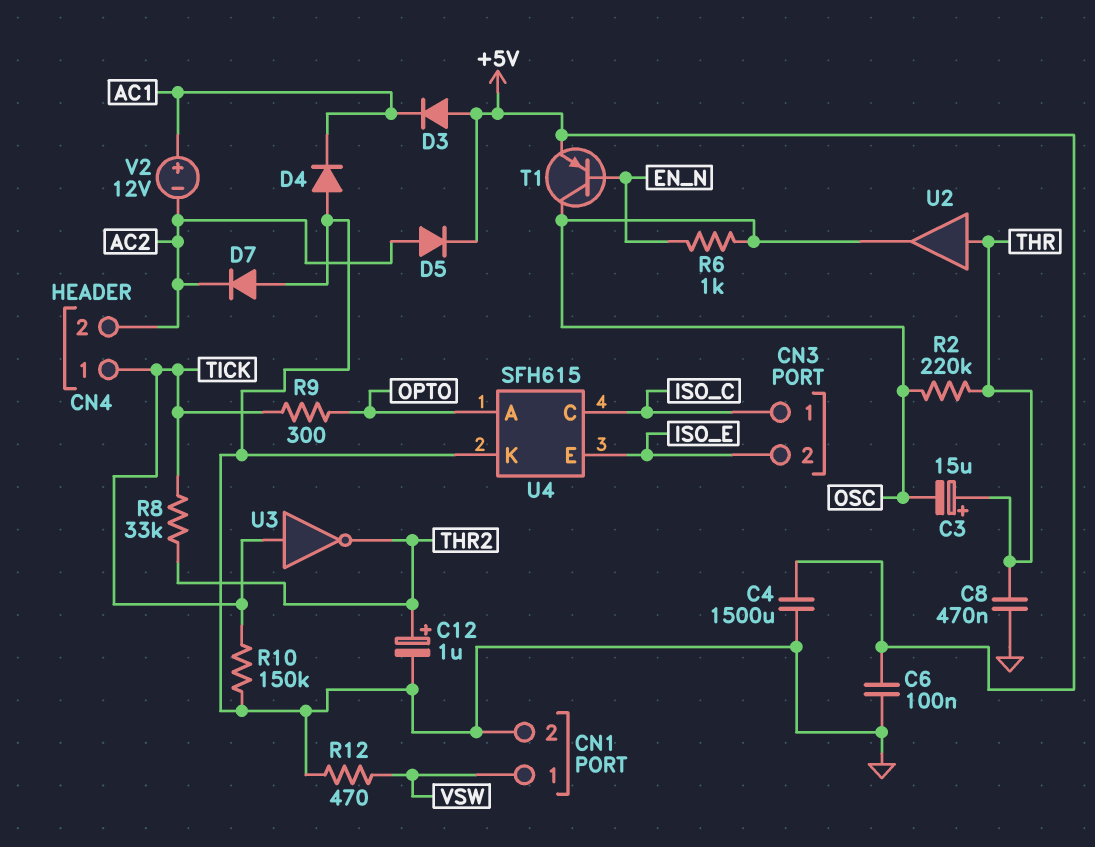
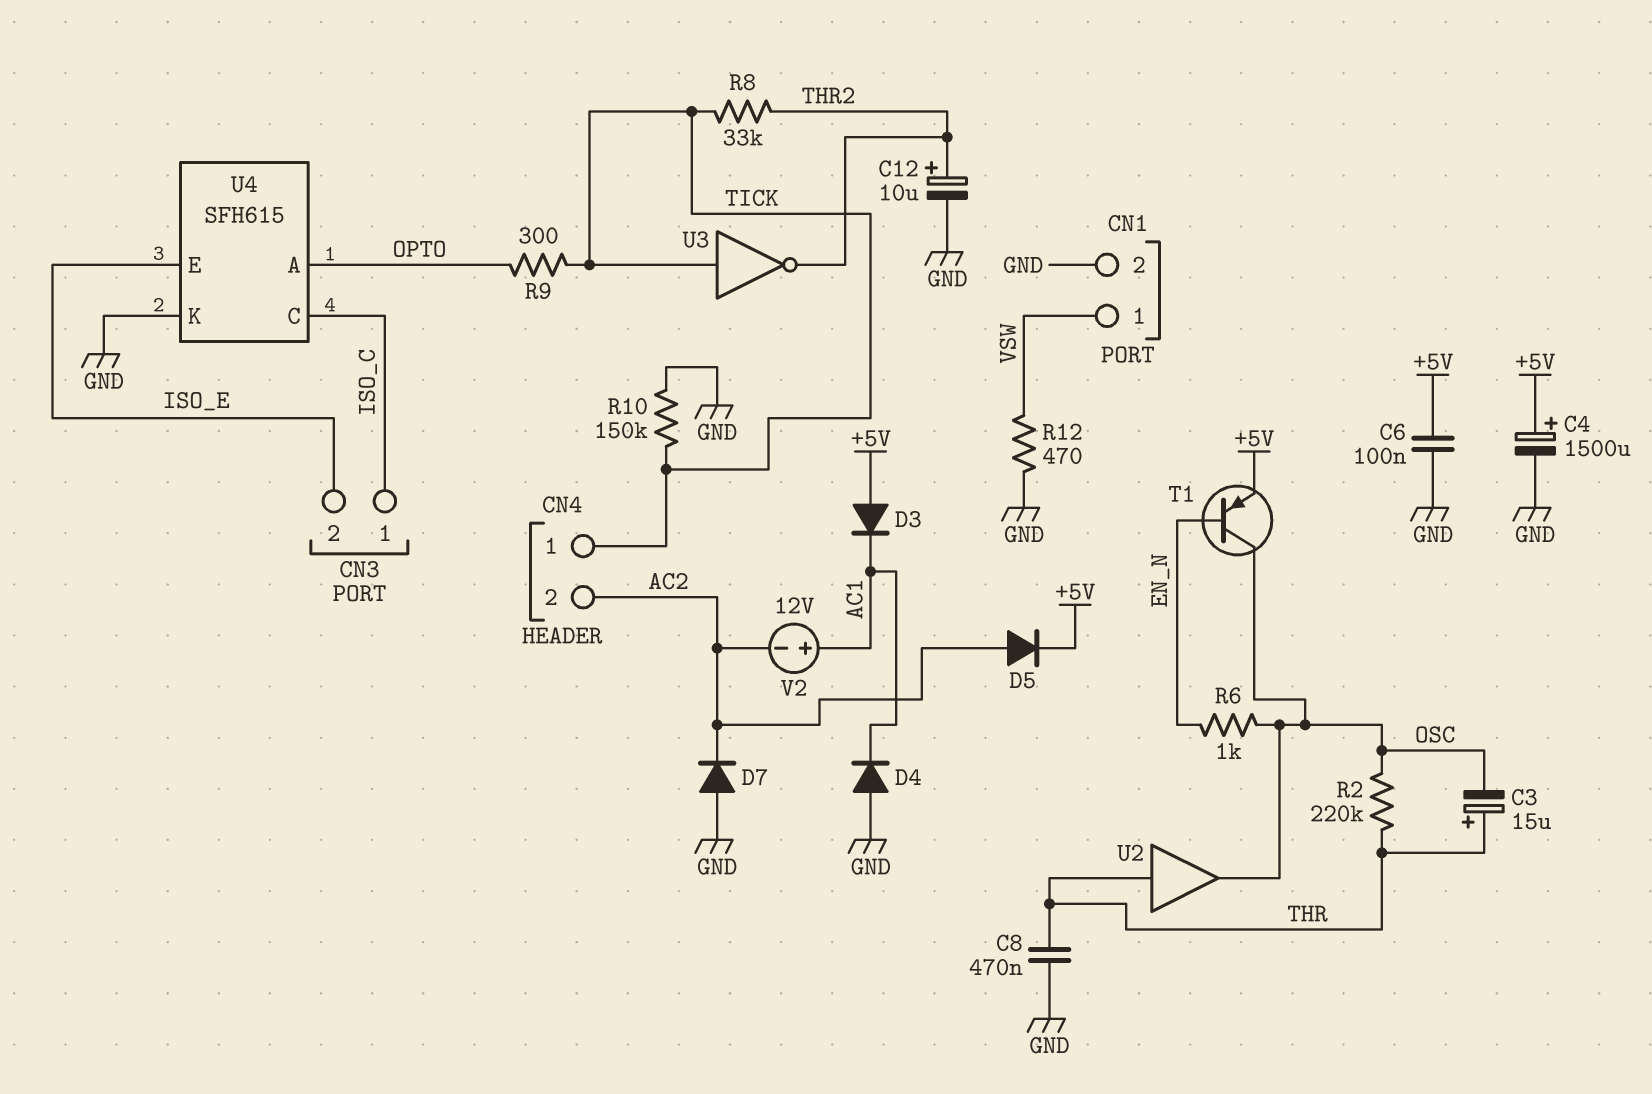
C4: 1500uF (+5V, GND) -> 1500uF (plus +5V, minus GND)
C12: 1uF (plus THR2, minus GND) -> 10uF (plus THR2, minus GND)

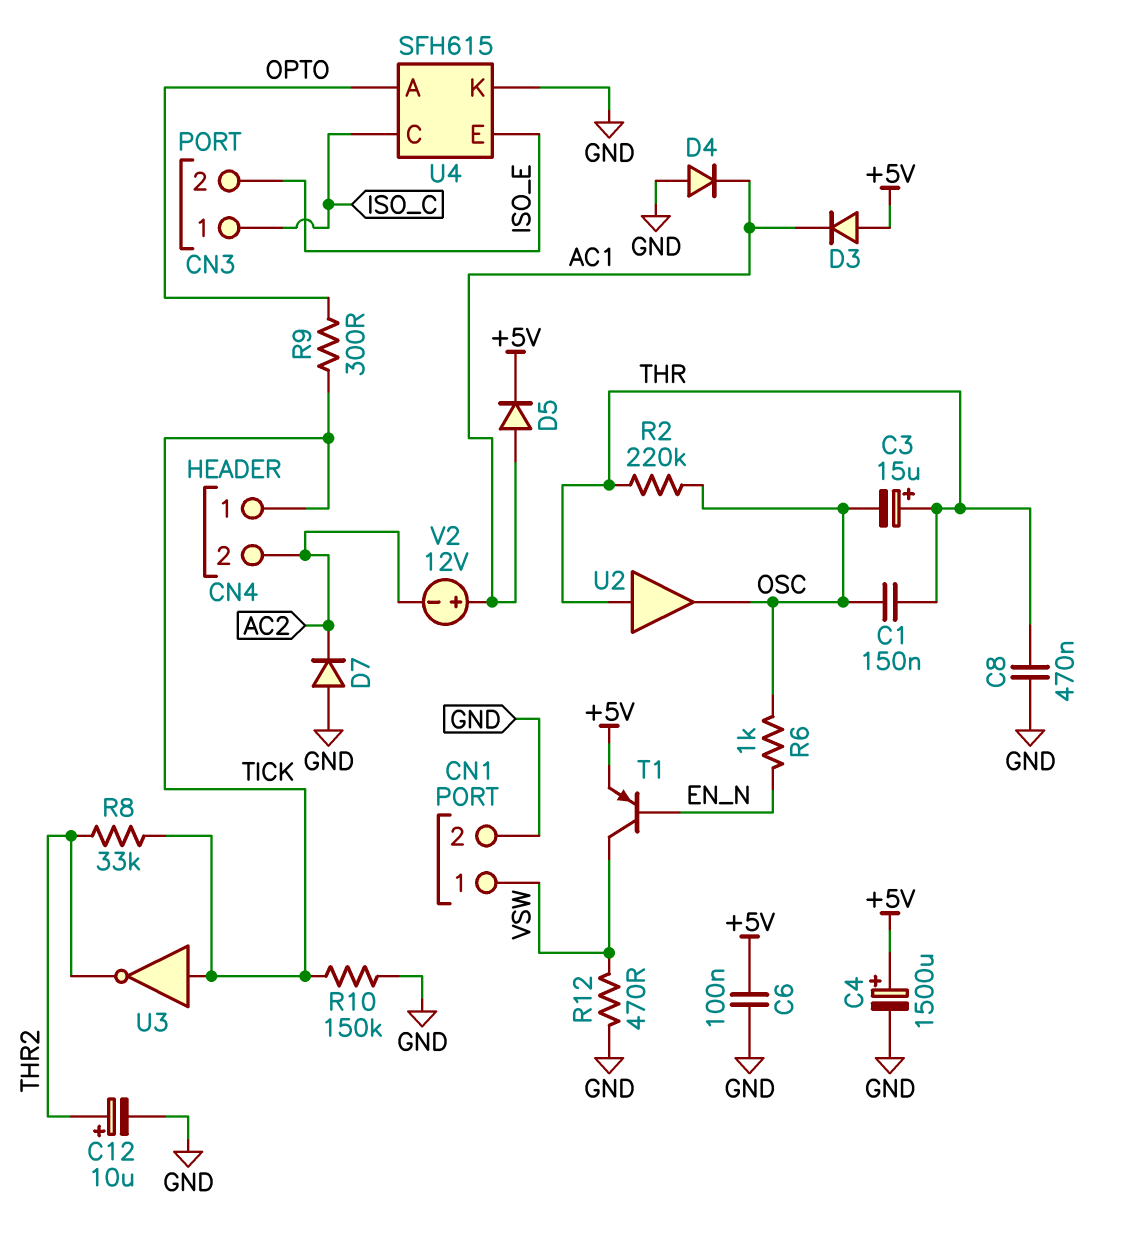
C1: none -> 150nF (OSC, THR)
D5: diode (A AC2, K +5V) -> diode (A AC1, K +5V)
T1: PNP (B EN_N, C OSC, E +5V) -> PNP (B EN_N, C VSW, E +5V)

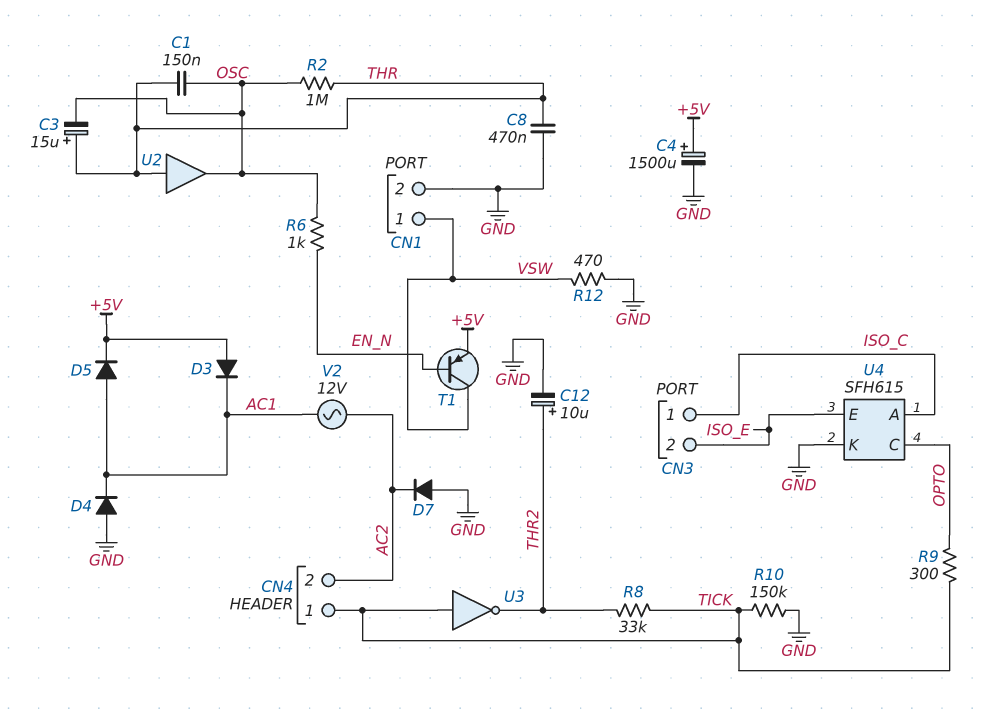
C6: 100nF (+5V, GND) -> none
R2: 220k (OSC, THR) -> 1M (OSC, THR)
U4 pin A: OPTO -> ISO_C
U4 pin C: ISO_C -> OPTO
V2: 12V (plus AC1, minus AC2) -> AC 12V (AC1, AC2)

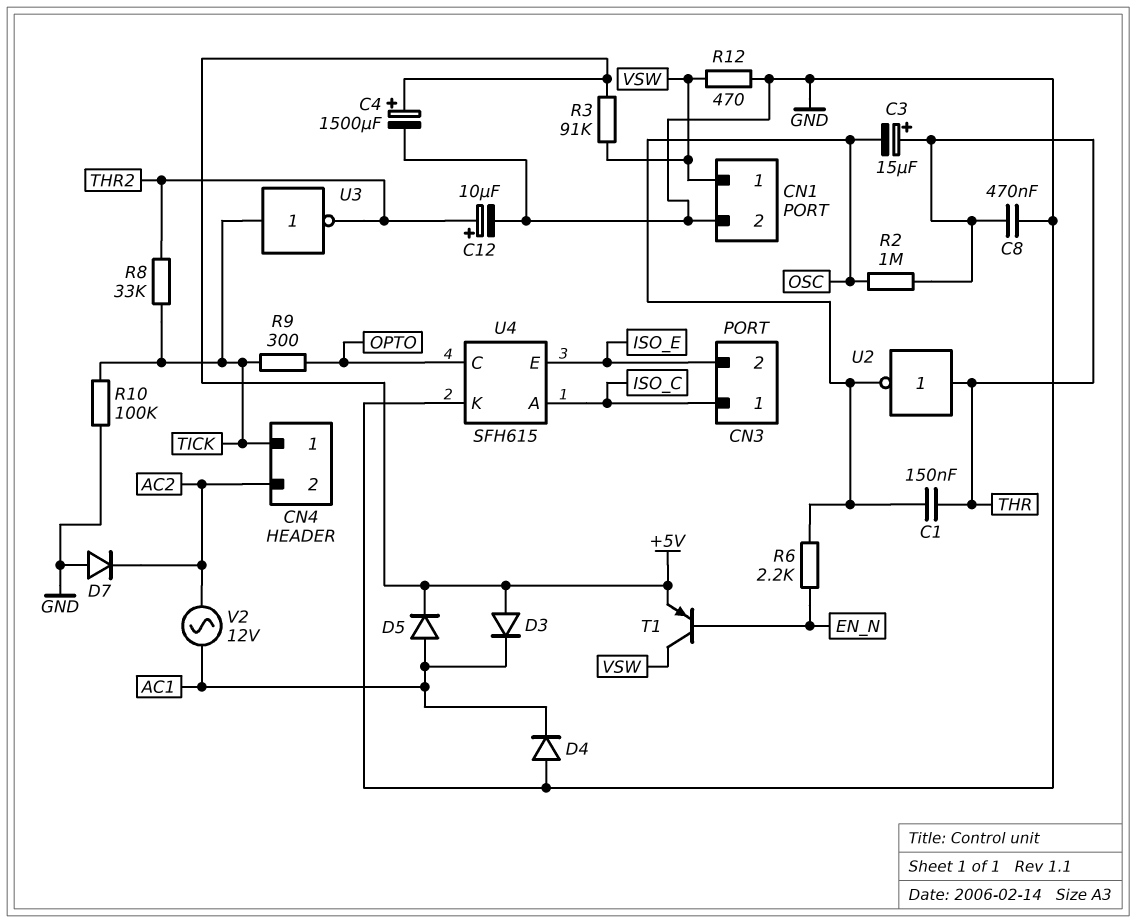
R3: none -> 91k (+5V, VSW)
R6: 1k (EN_N, OSC) -> 2.2k (EN_N, OSC)
R10: 150k (GND, TICK) -> 100k (GND, TICK)
U2: buffer (in THR, out OSC) -> NOT (in THR, out OSC)

